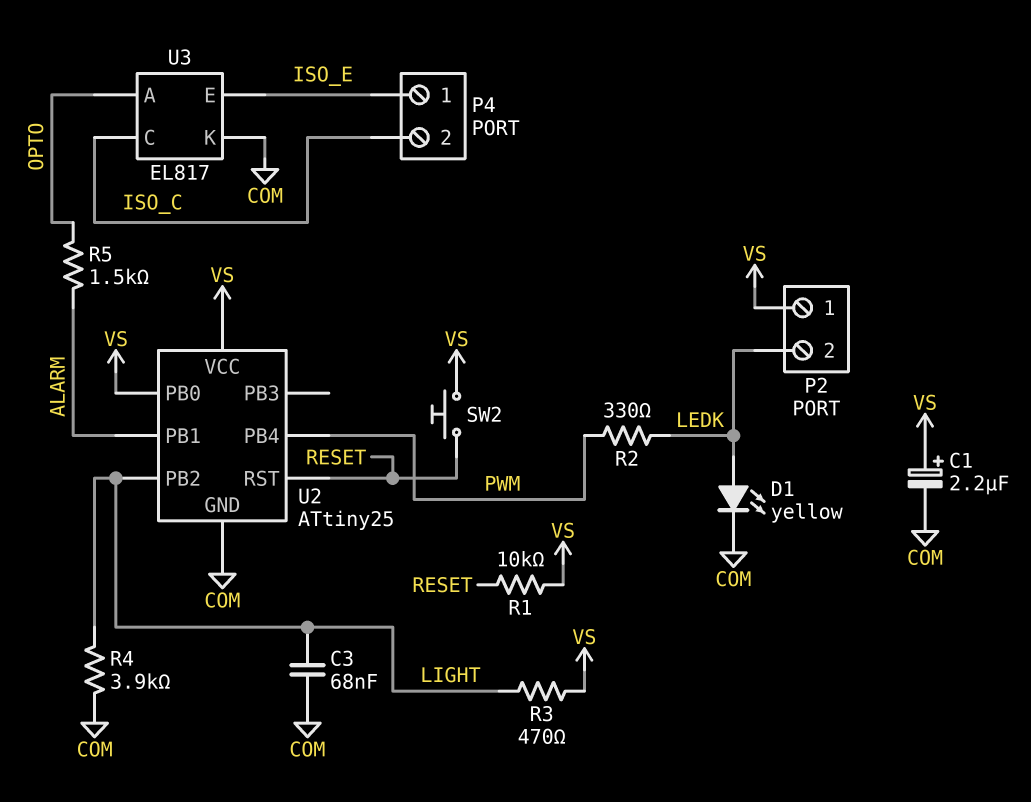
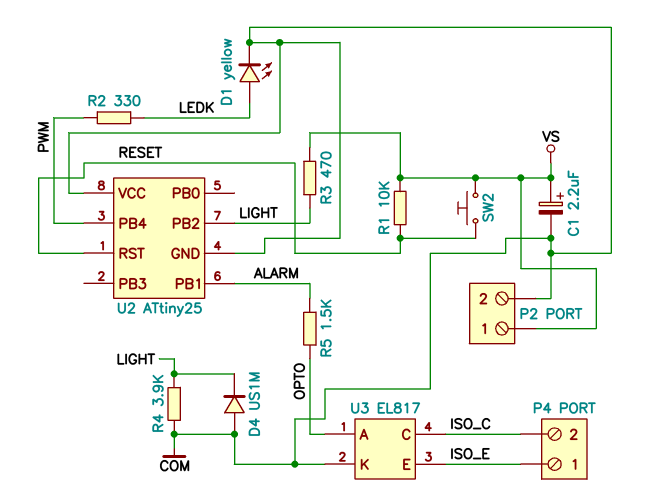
C3: 68nF (COM, LIGHT) -> none
D4: none -> diode US1M (A COM, K LIGHT)
P2 pin 2: LEDK -> COM
U2 pin PB0: VS -> none
U2 pin VCC: VS -> COM

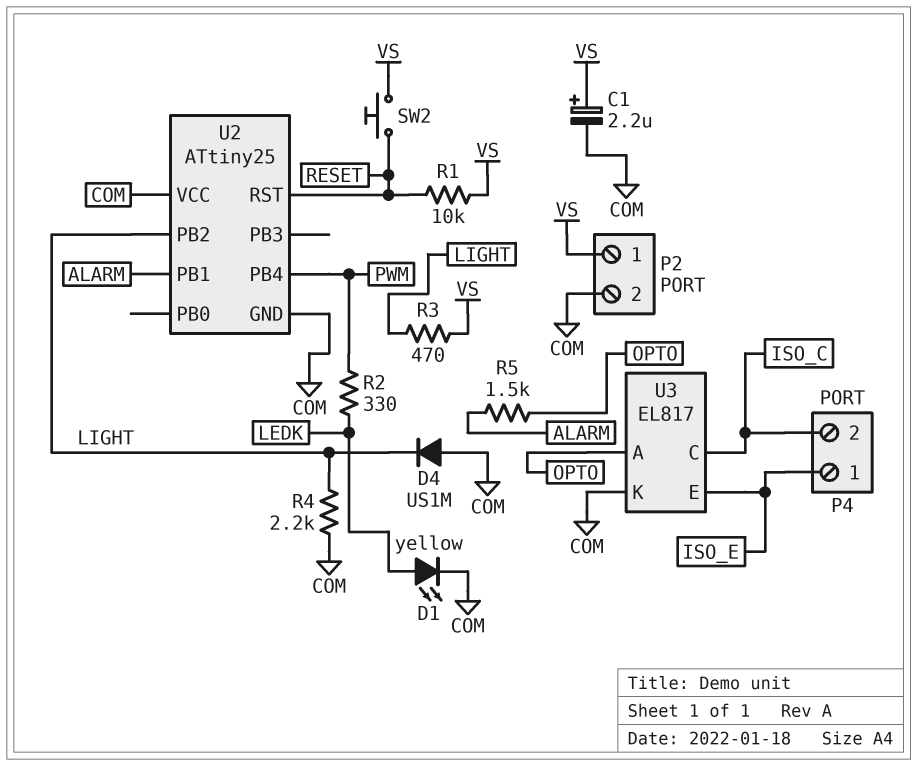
R4: 3.9k (COM, LIGHT) -> 2.2k (COM, LIGHT)

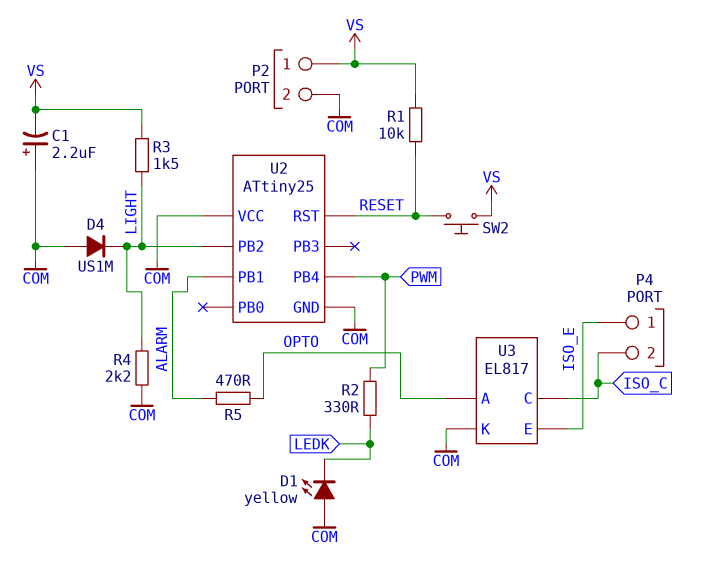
C1: 2.2uF (plus VS, minus COM) -> 2.2uF (plus COM, minus VS)
D1: LED yellow (A LEDK, K COM) -> LED yellow (A COM, K LEDK)
R3: 470 (LIGHT, VS) -> 1.5k (LIGHT, VS)
R5: 1.5k (ALARM, OPTO) -> 470 (ALARM, OPTO)

